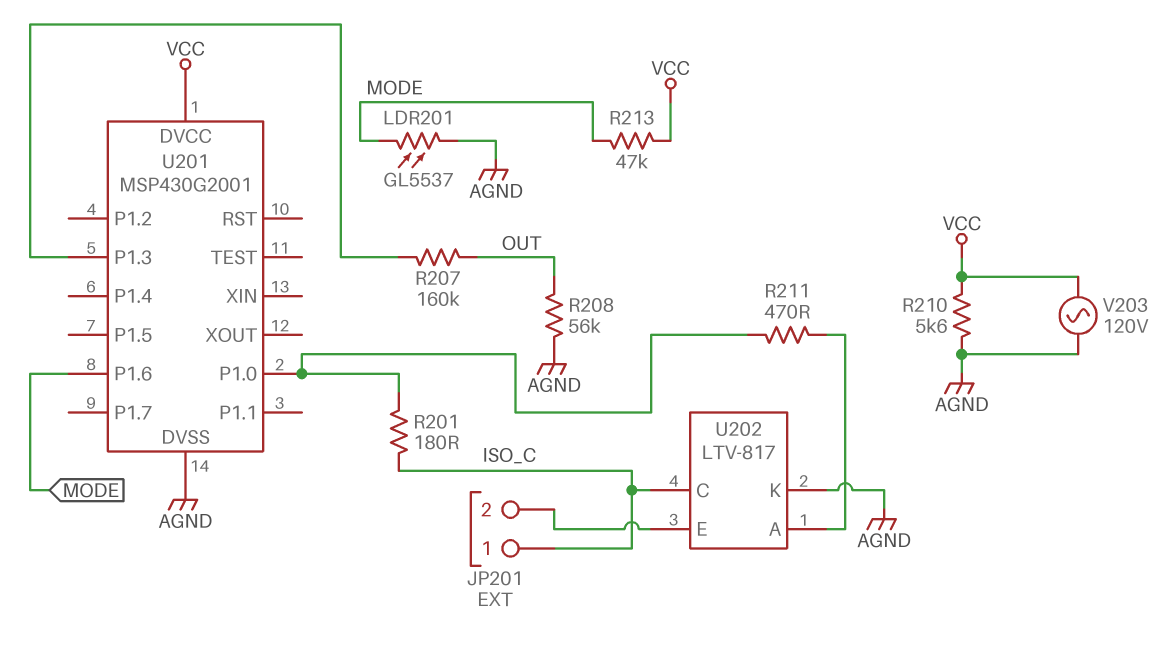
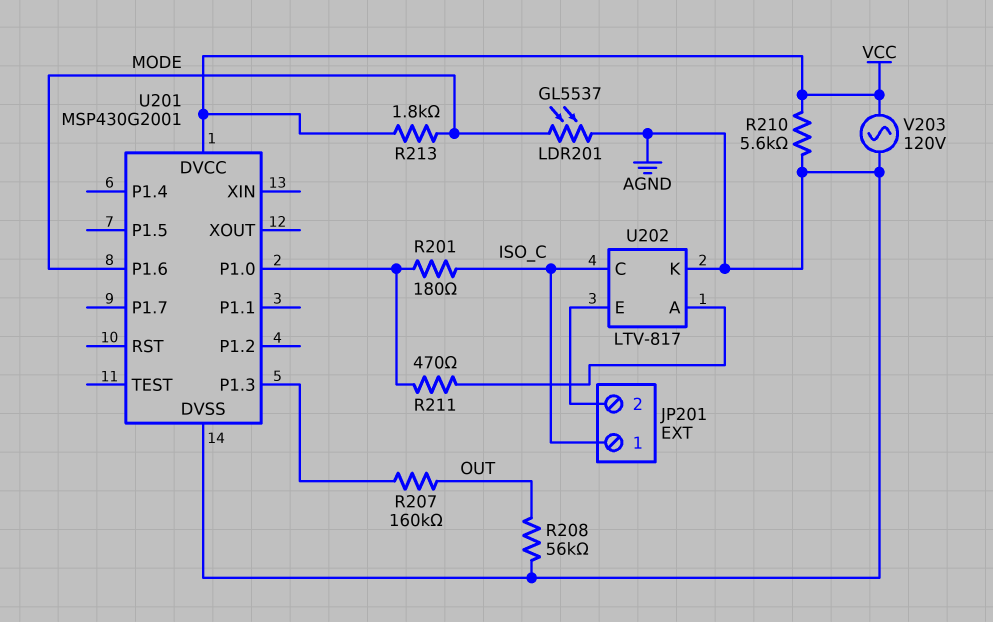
R213: 47k (MODE, VCC) -> 1.8k (MODE, VCC)

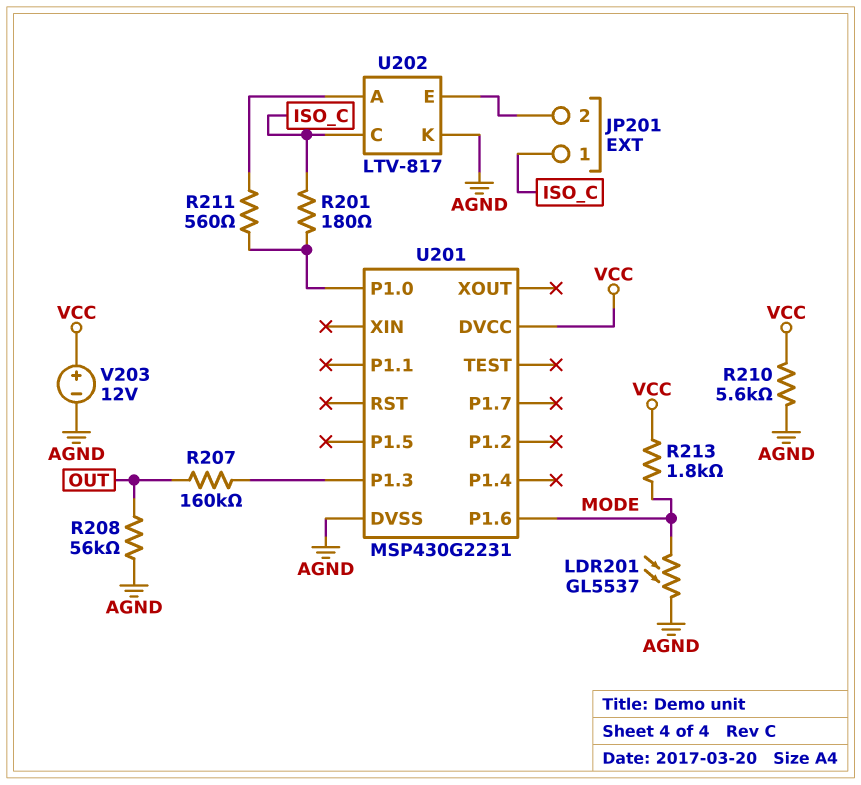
R211: 470 (U201/P1.0, U202/A) -> 560 (U201/P1.0, U202/A)
U201: MSP430G2001 -> MSP430G2231
V203: AC 120V (AGND, VCC) -> 12V (plus VCC, minus AGND)

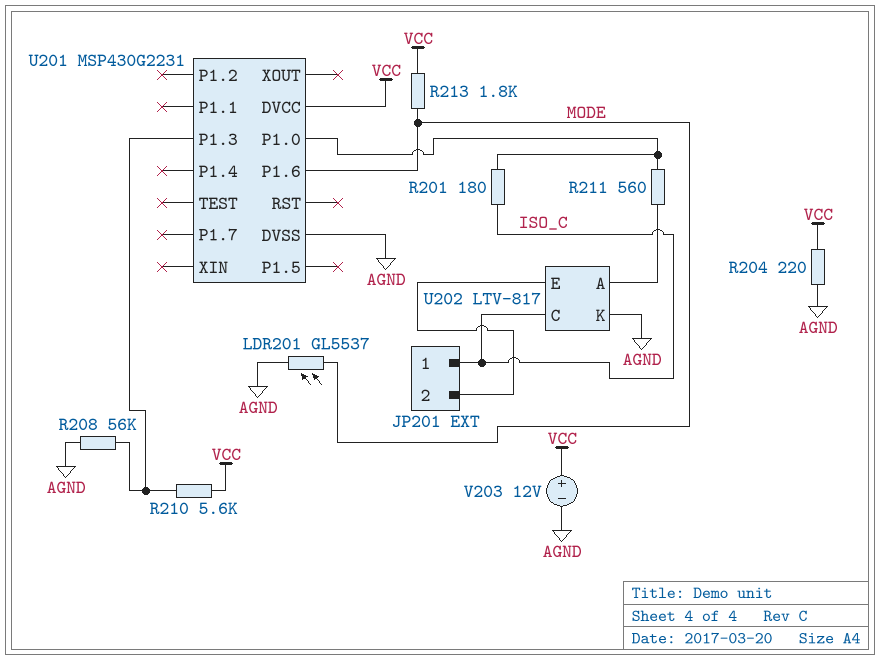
R204: none -> 220 (AGND, VCC)
R207: 160k (OUT, U201/P1.3) -> none
R208: 56k (AGND, OUT) -> 56k (AGND, U201/P1.3)
R210: 5.6k (AGND, VCC) -> 5.6k (U201/P1.3, VCC)

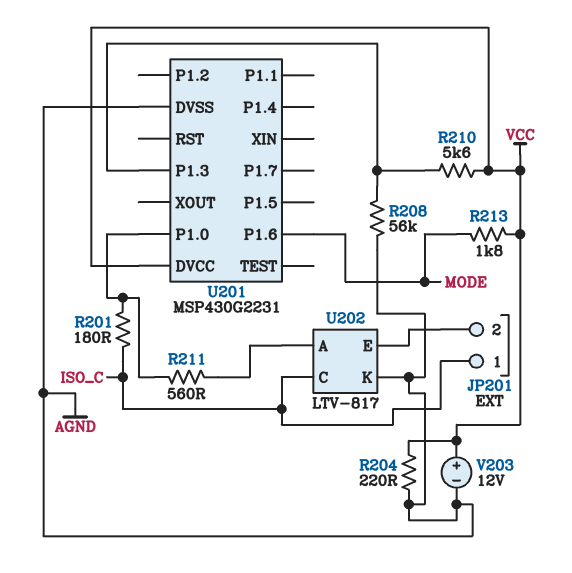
LDR201: GL5537 (AGND, MODE) -> none

